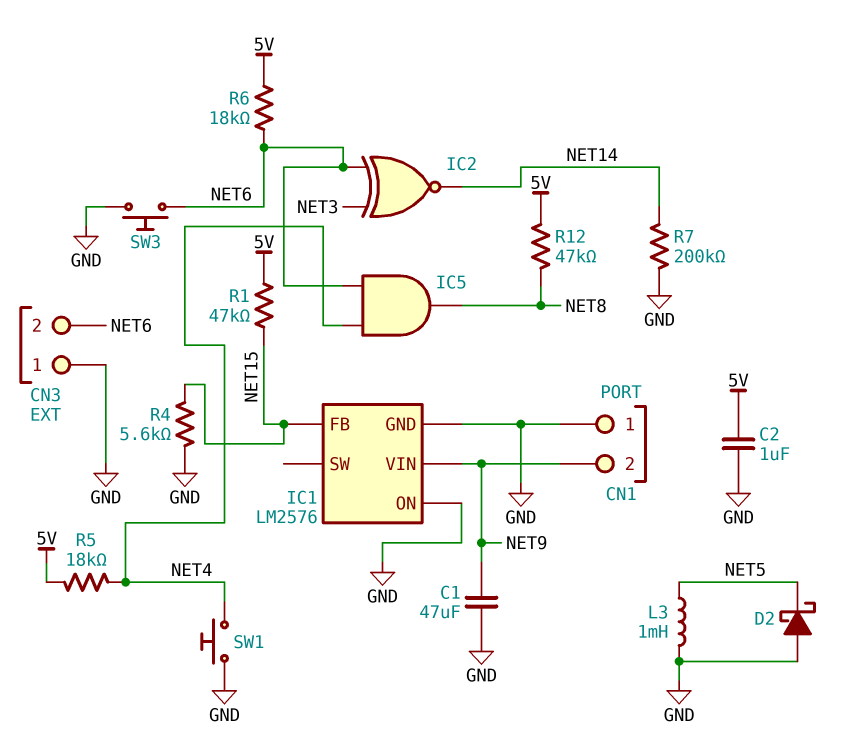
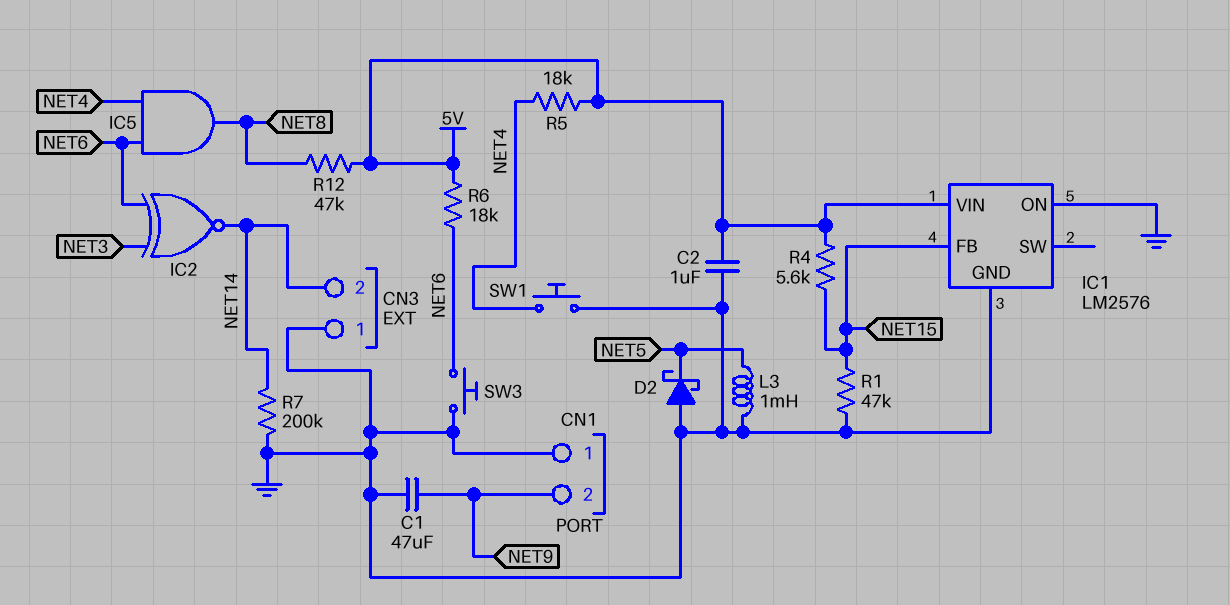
CN3 pin 2: NET6 -> NET14
IC1 pin VIN: NET9 -> 5V
R1: 47k (5V, NET15) -> 47k (GND, NET15)
R4: 5.6k (GND, NET15) -> 5.6k (5V, NET15)

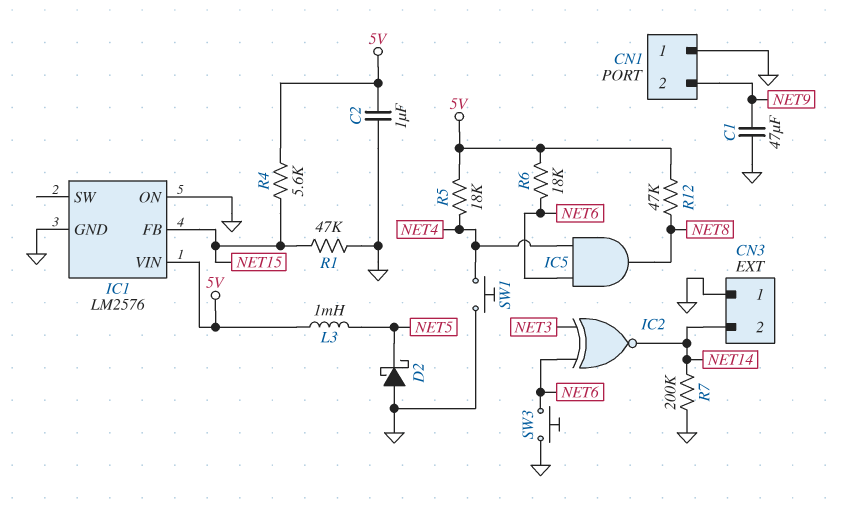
L3: 1mH (GND, NET5) -> 1mH (5V, NET5)

